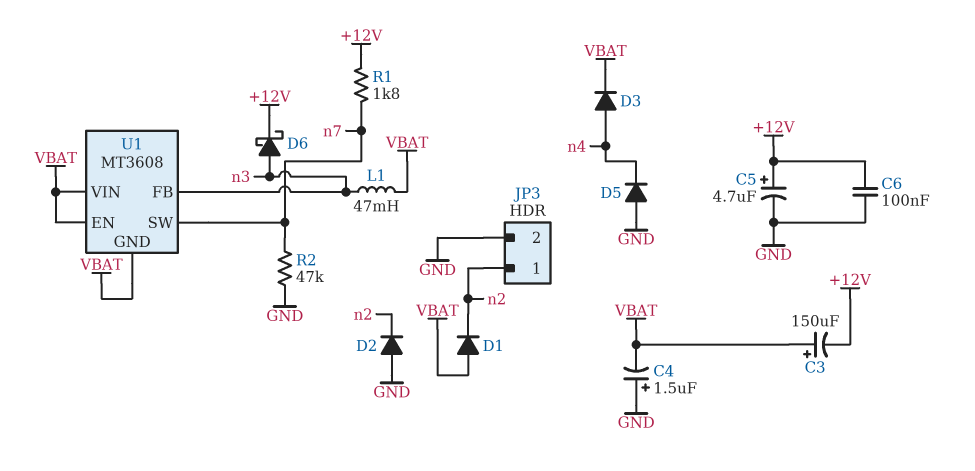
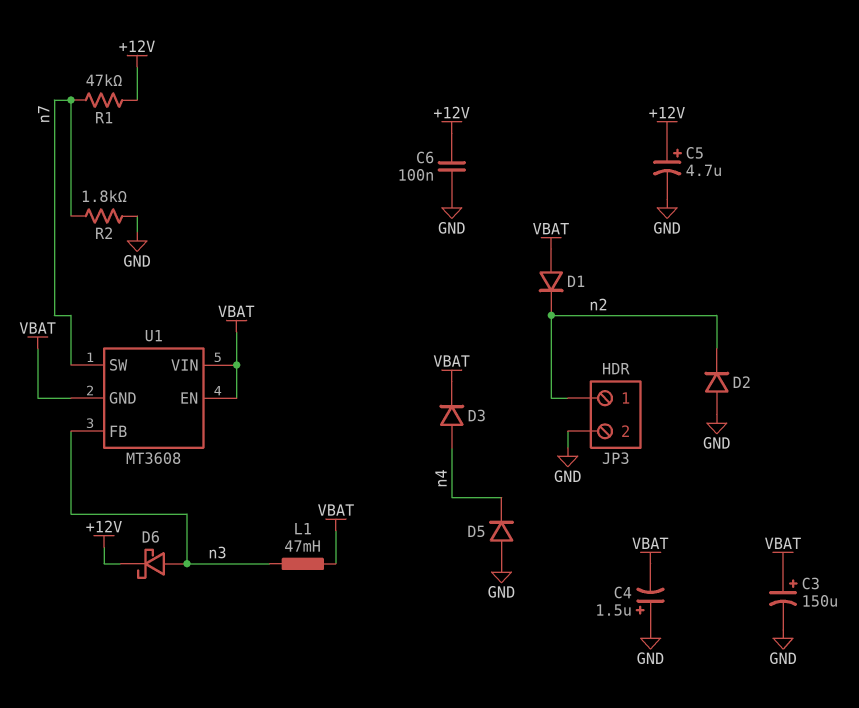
C3: 150uF (plus VBAT, minus +12V) -> 150uF (plus VBAT, minus GND)
R1: 1.8k (+12V, n7) -> 47k (+12V, n7)
R2: 47k (GND, n7) -> 1.8k (GND, n7)

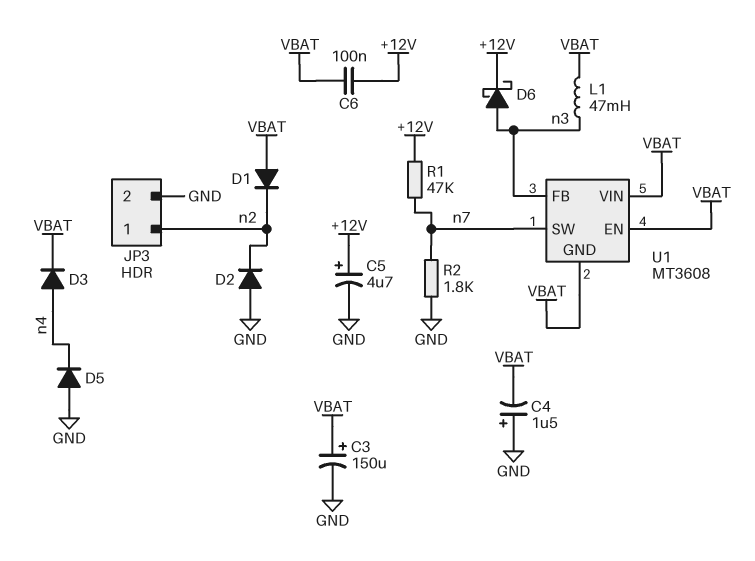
C6: 100nF (+12V, GND) -> 100nF (+12V, VBAT)

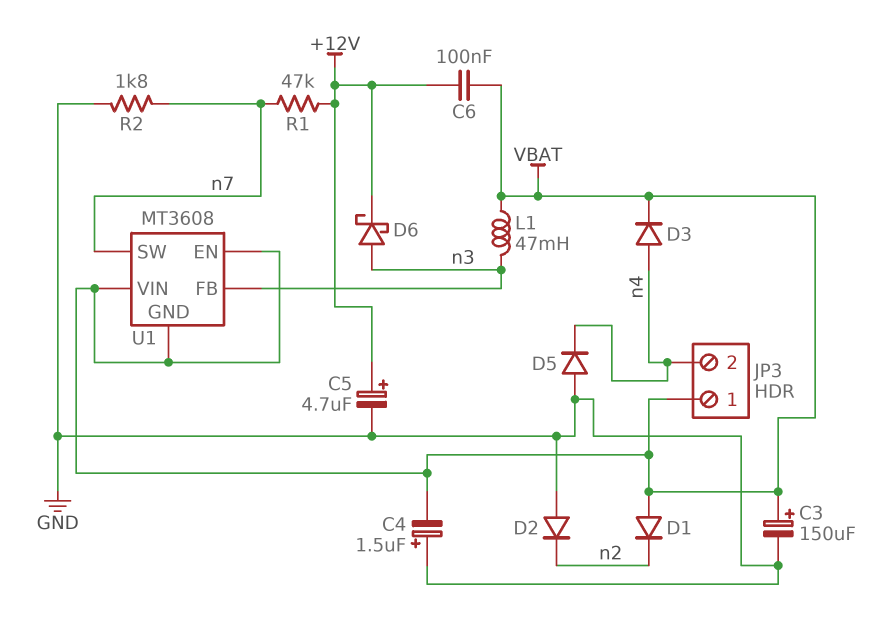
JP3 pin 1: n2 -> VBAT
JP3 pin 2: GND -> n4

